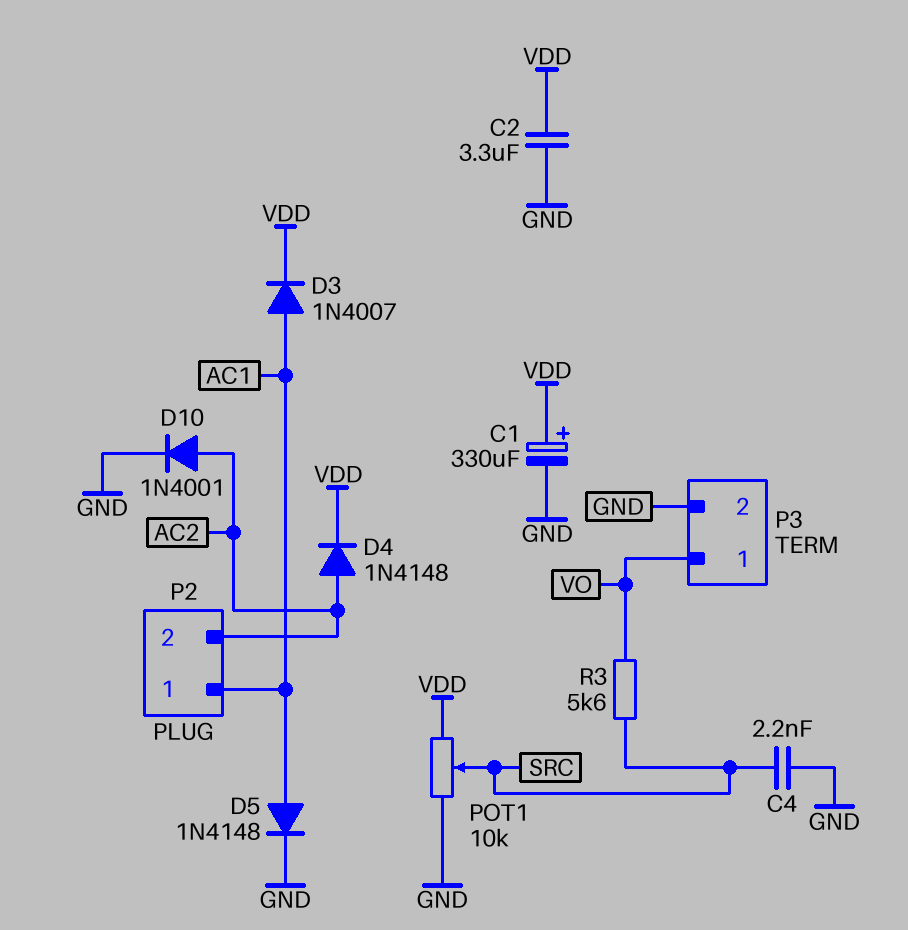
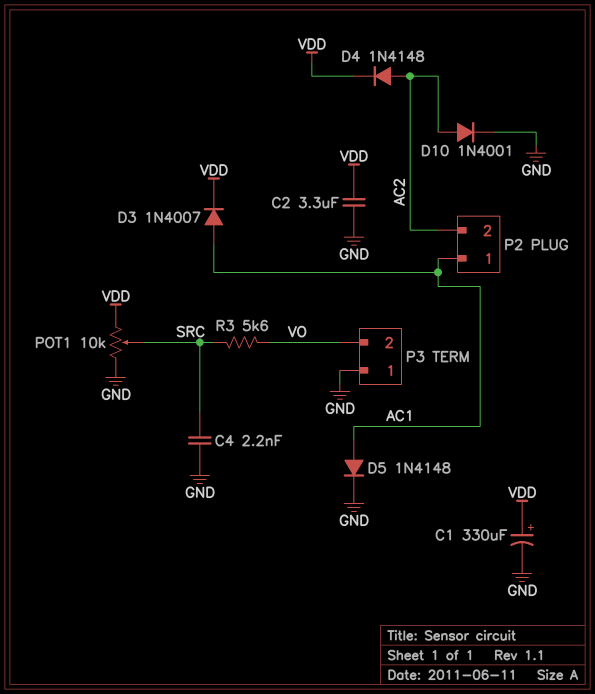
P3 pin 1: VO -> GND
P3 pin 2: GND -> VO

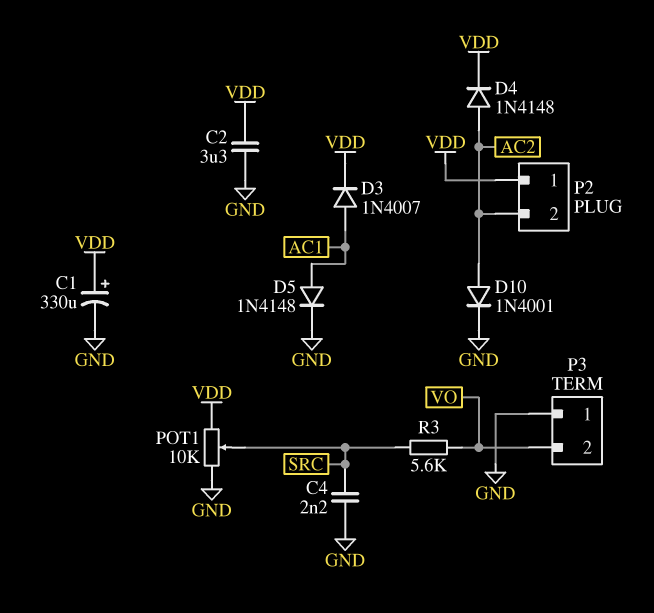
P2 pin 1: AC1 -> VDD

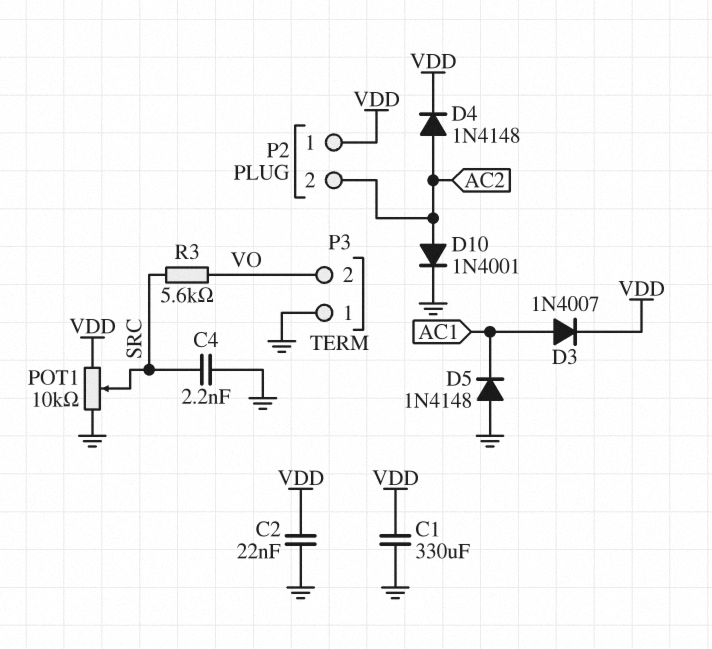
C1: 330uF (plus VDD, minus GND) -> 330uF (GND, VDD)
C2: 3.3uF (GND, VDD) -> 22nF (GND, VDD)
D5: diode 1N4148 (A AC1, K GND) -> diode 1N4148 (A GND, K AC1)

